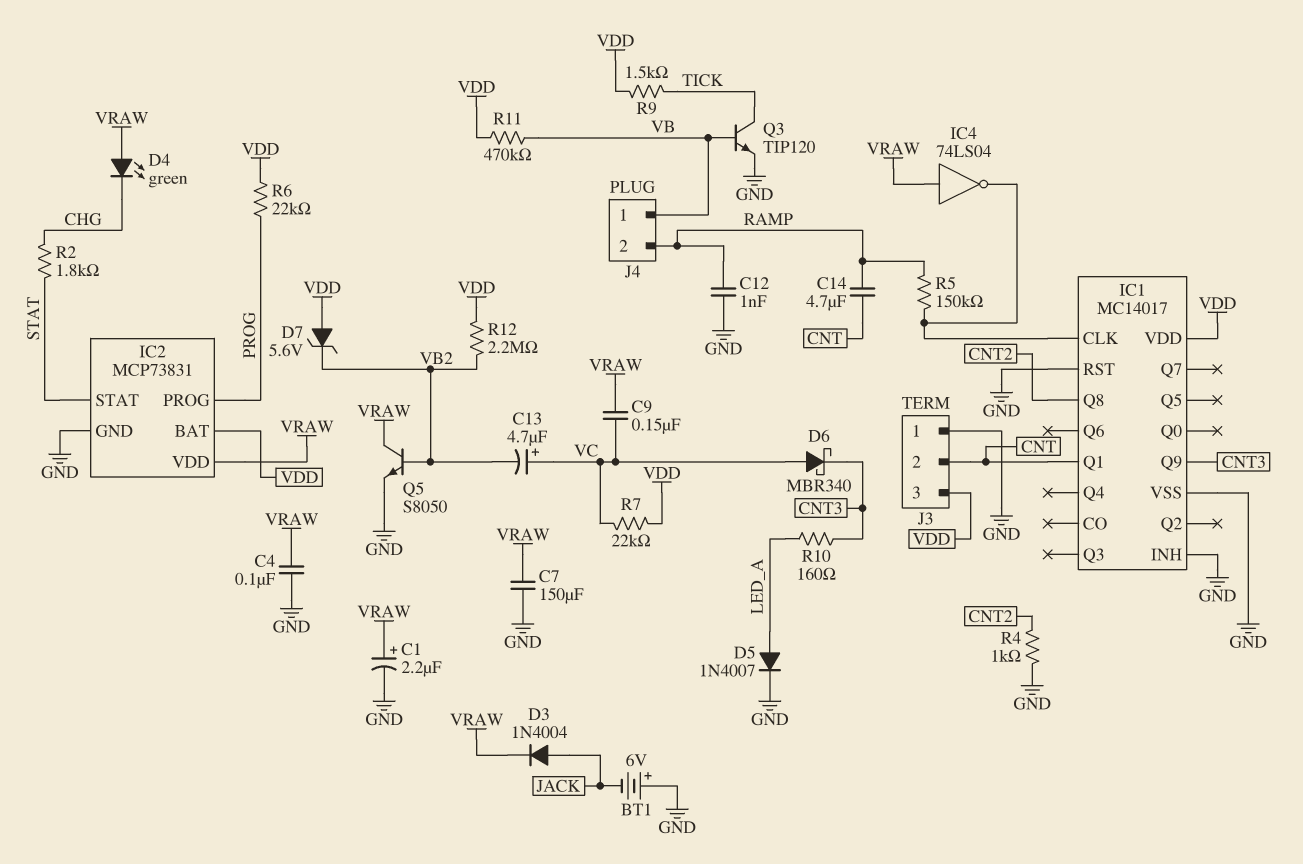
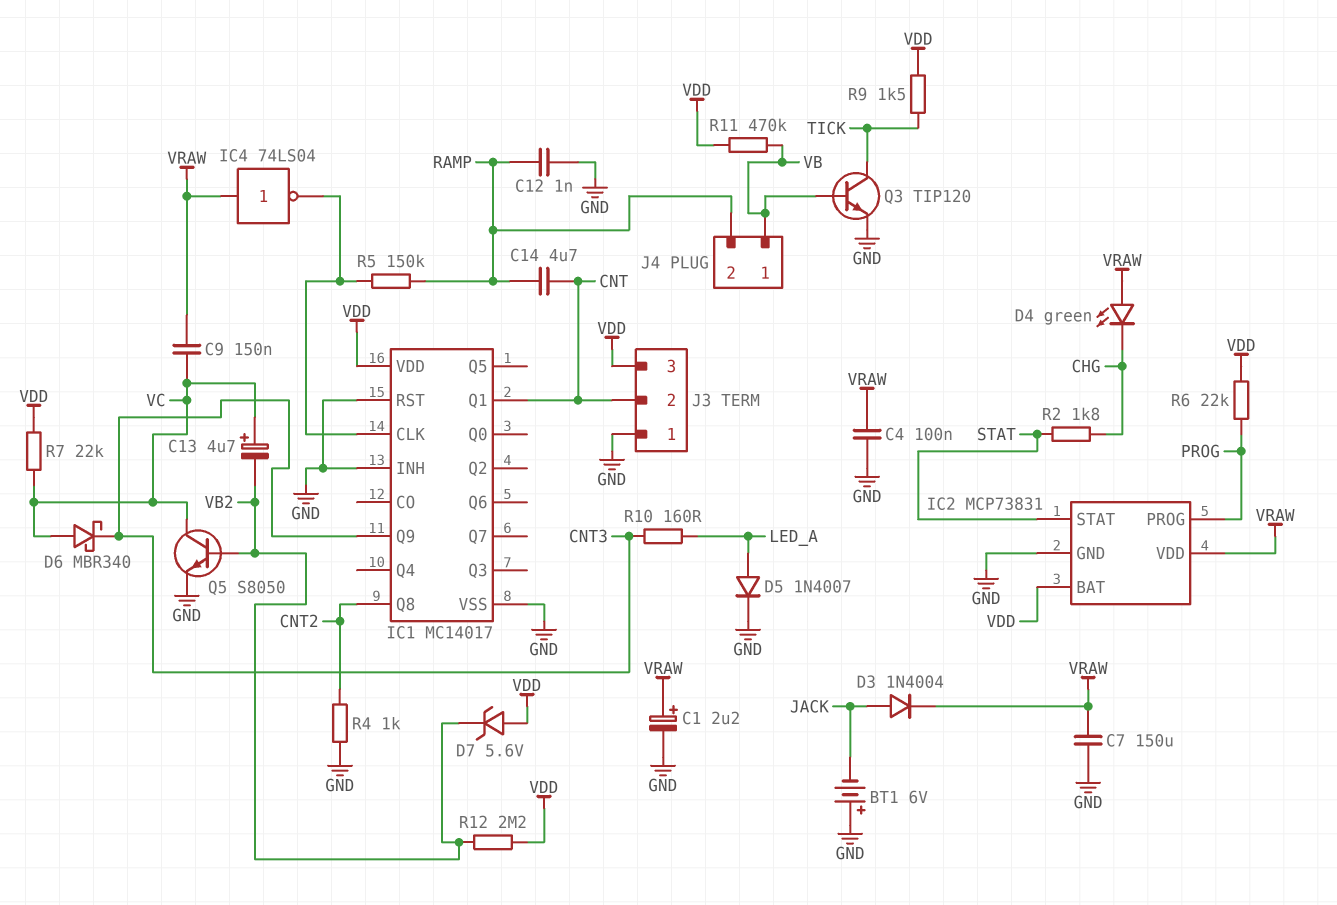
Q5: NPN S8050 (B VB2, C VRAW, E GND) -> NPN S8050 (B VB2, C VC, E GND)

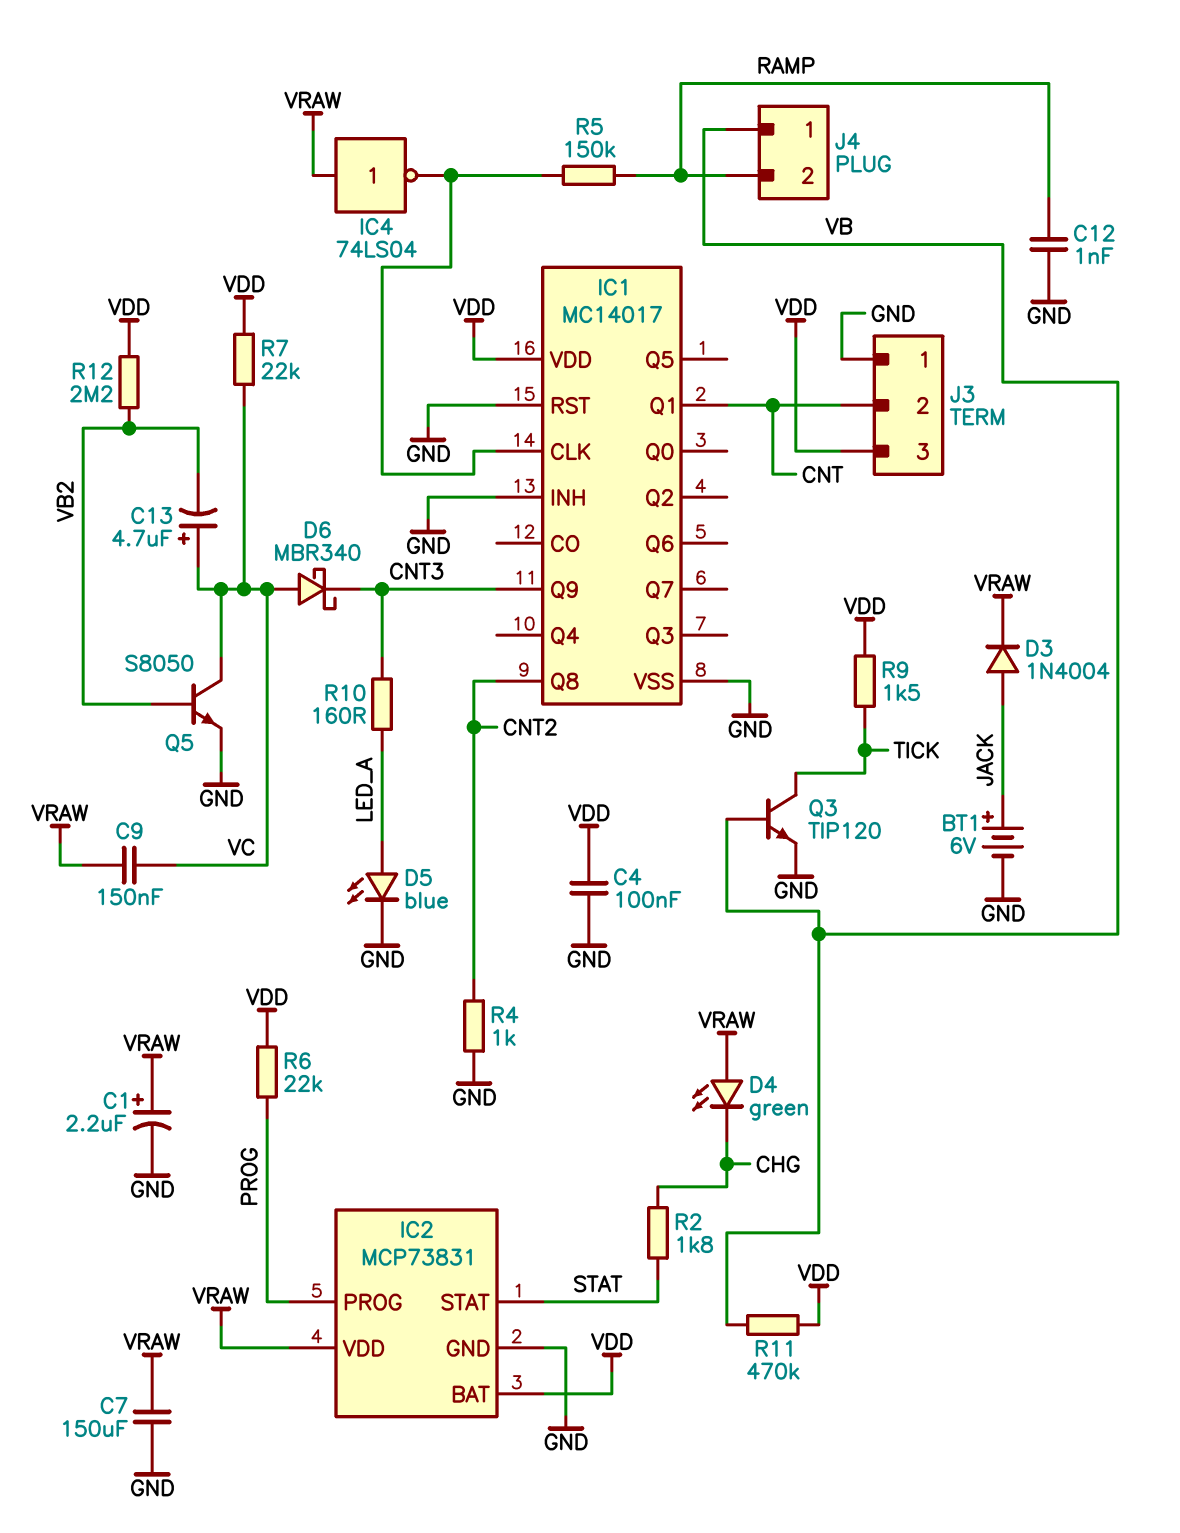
BT1: 6V (plus GND, minus JACK) -> 6V (plus JACK, minus GND)
C4: 100nF (GND, VRAW) -> 100nF (GND, VDD)
C14: 4.7uF (CNT, RAMP) -> none
D5: diode 1N4007 (A LED_A, K GND) -> LED blue (A LED_A, K GND)
D7: zener 5.6V (A VDD, K VB2) -> none

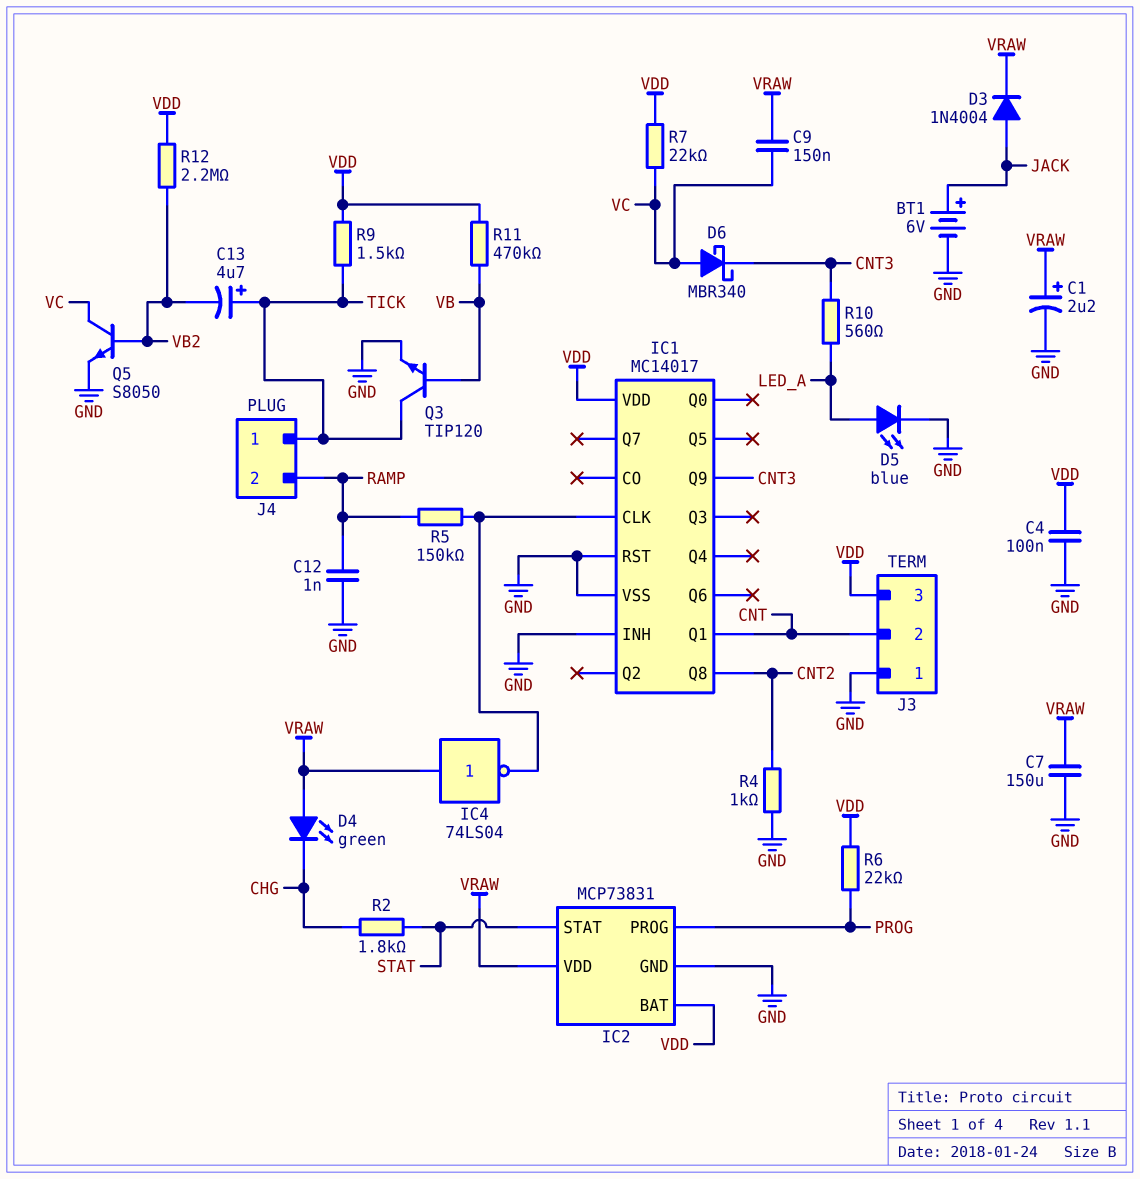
C13: 4.7uF (plus VC, minus VB2) -> 4.7uF (plus TICK, minus VB2)
J4 pin 1: VB -> TICK
R10: 160 (CNT3, LED_A) -> 560 (CNT3, LED_A)

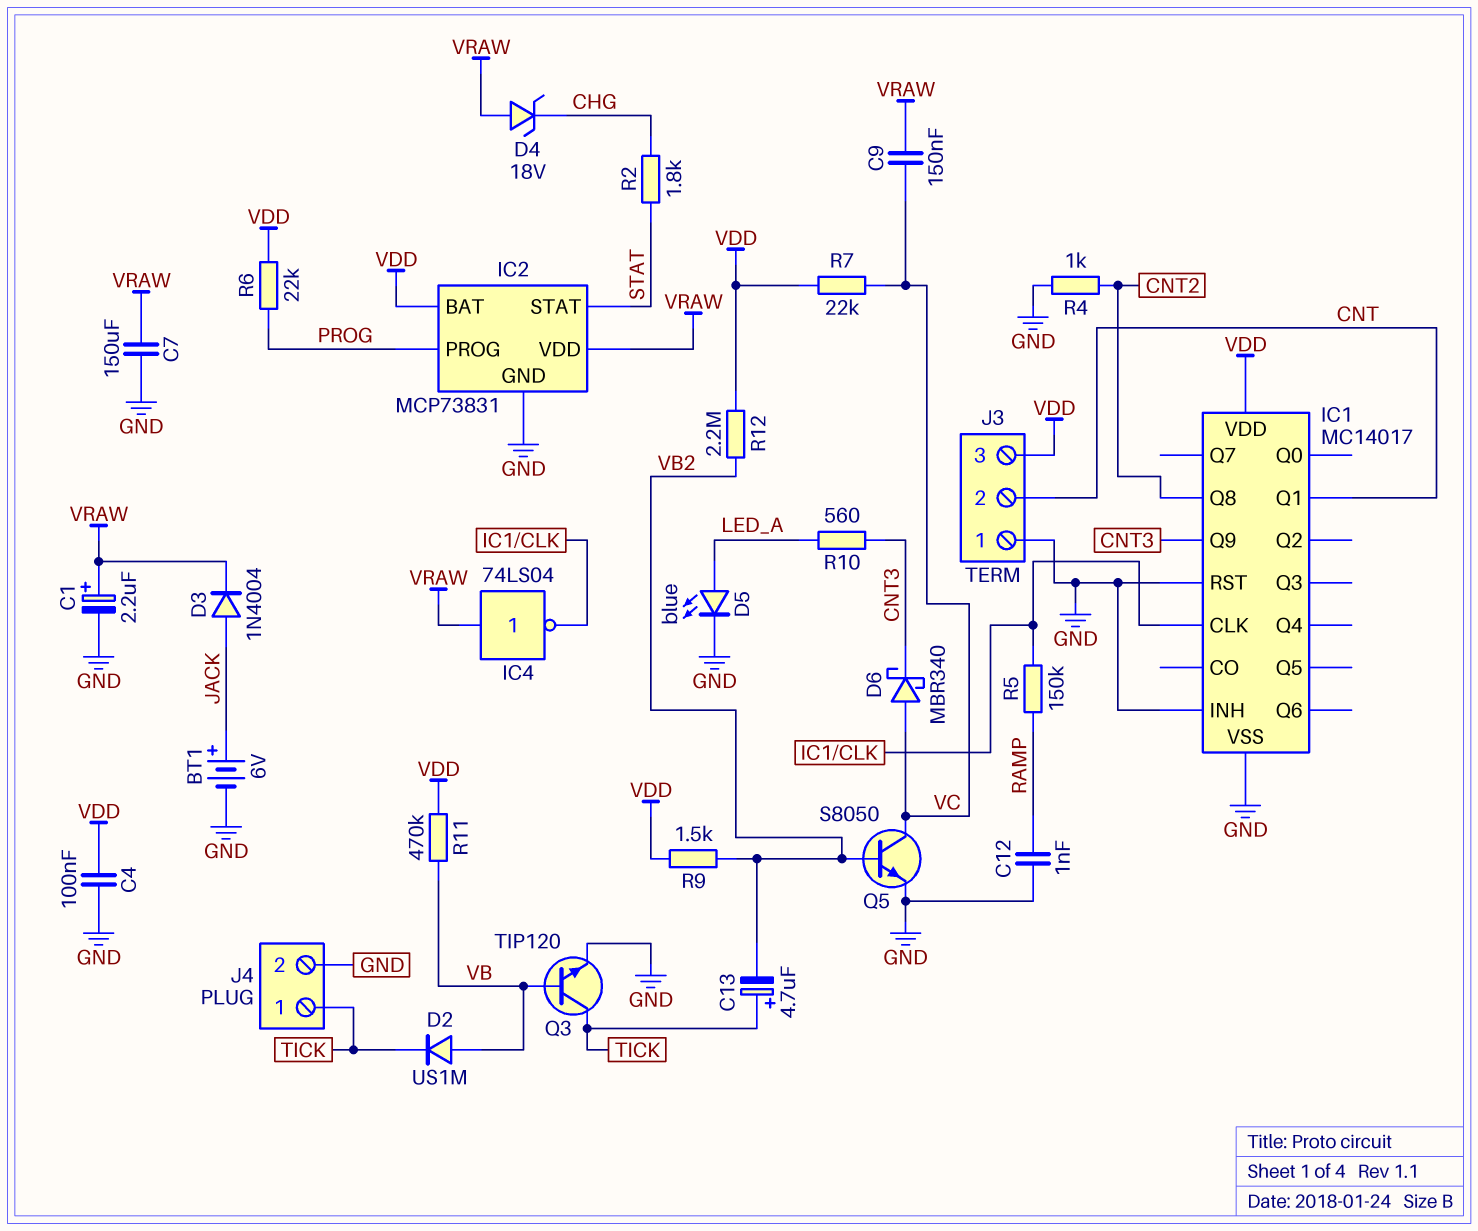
D2: none -> diode US1M (A VB, K TICK)
D4: LED green (A VRAW, K CHG) -> zener 18V (A VRAW, K CHG)
J4 pin 2: RAMP -> GND
R9: 1.5k (TICK, VDD) -> 1.5k (VB2, VDD)

